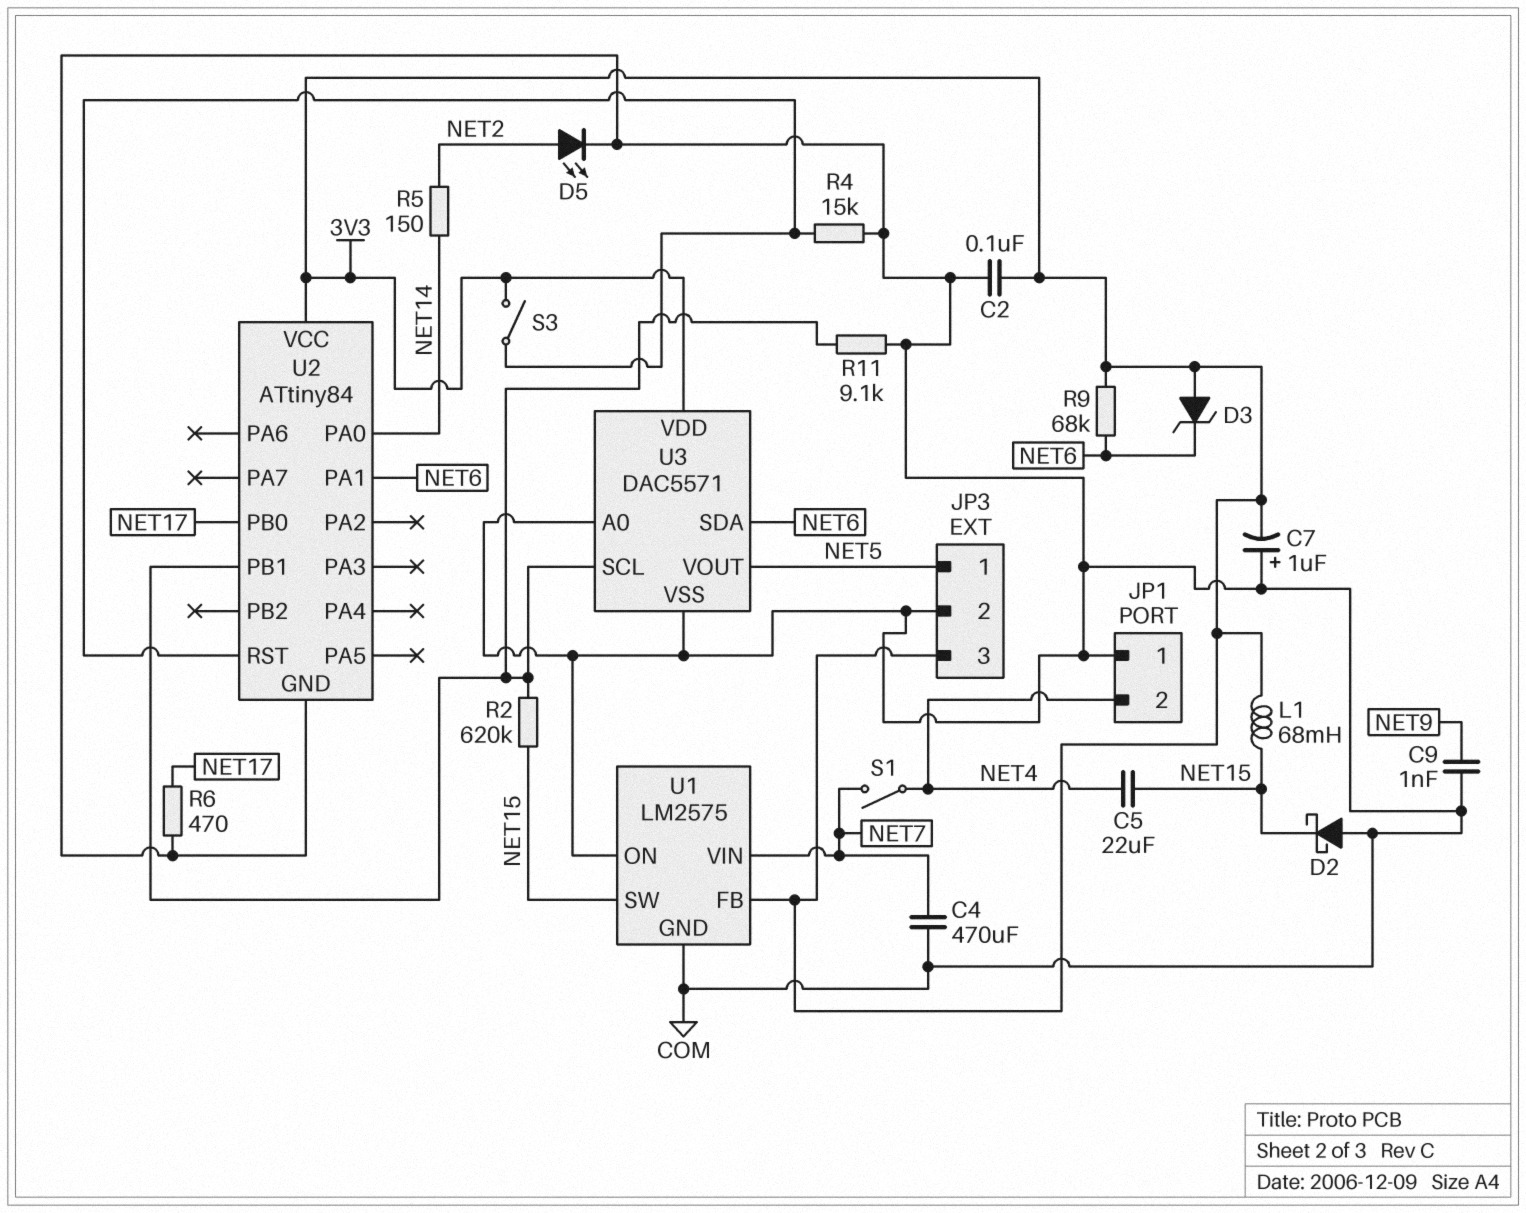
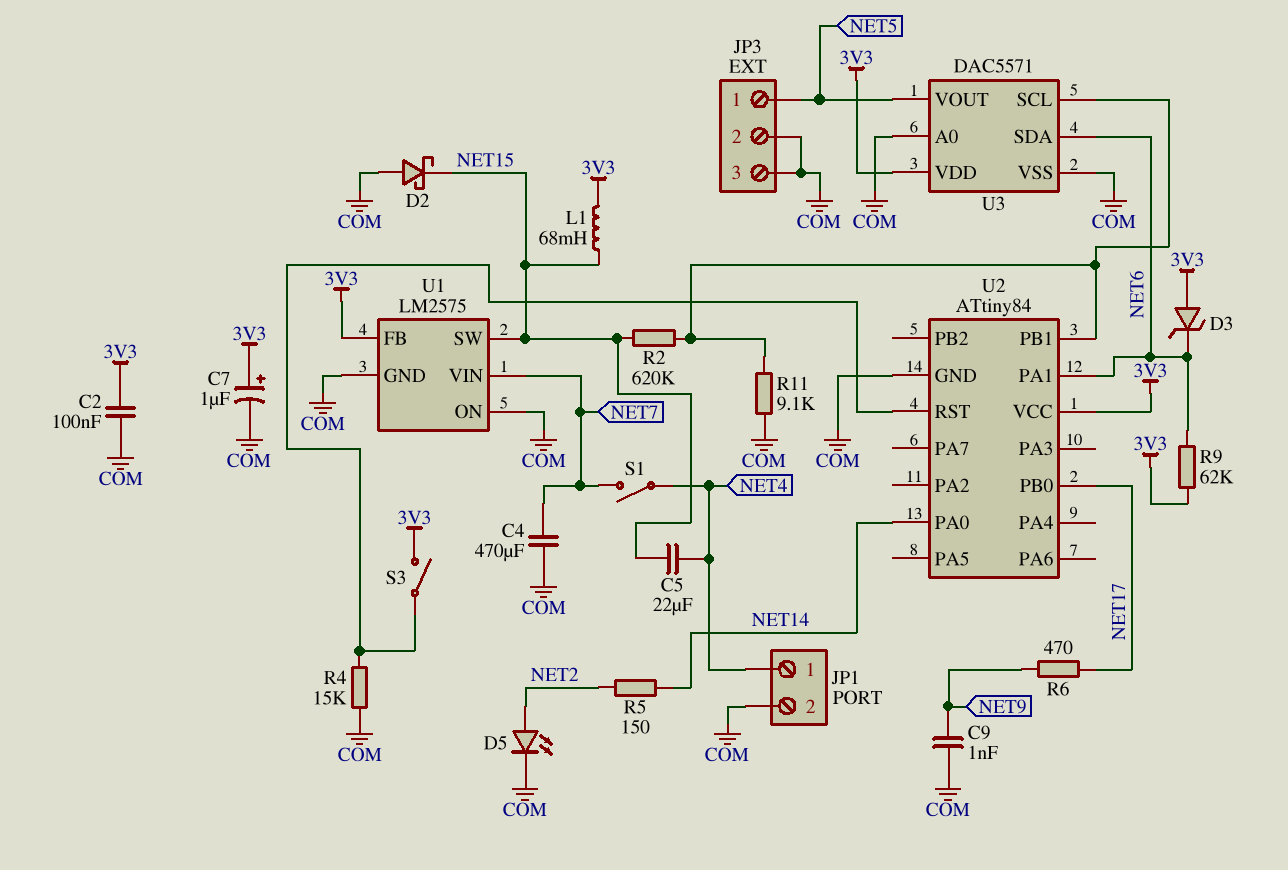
C7: 1uF (plus COM, minus 3V3) -> 1uF (plus 3V3, minus COM)
JP1 pin 1: COM -> NET4
JP1 pin 2: NET4 -> COM
JP3 pin 3: 3V3 -> COM
R6: 470 (COM, NET17) -> 470 (NET9, NET17)
R9: 68k (3V3, NET6) -> 62k (3V3, NET6)

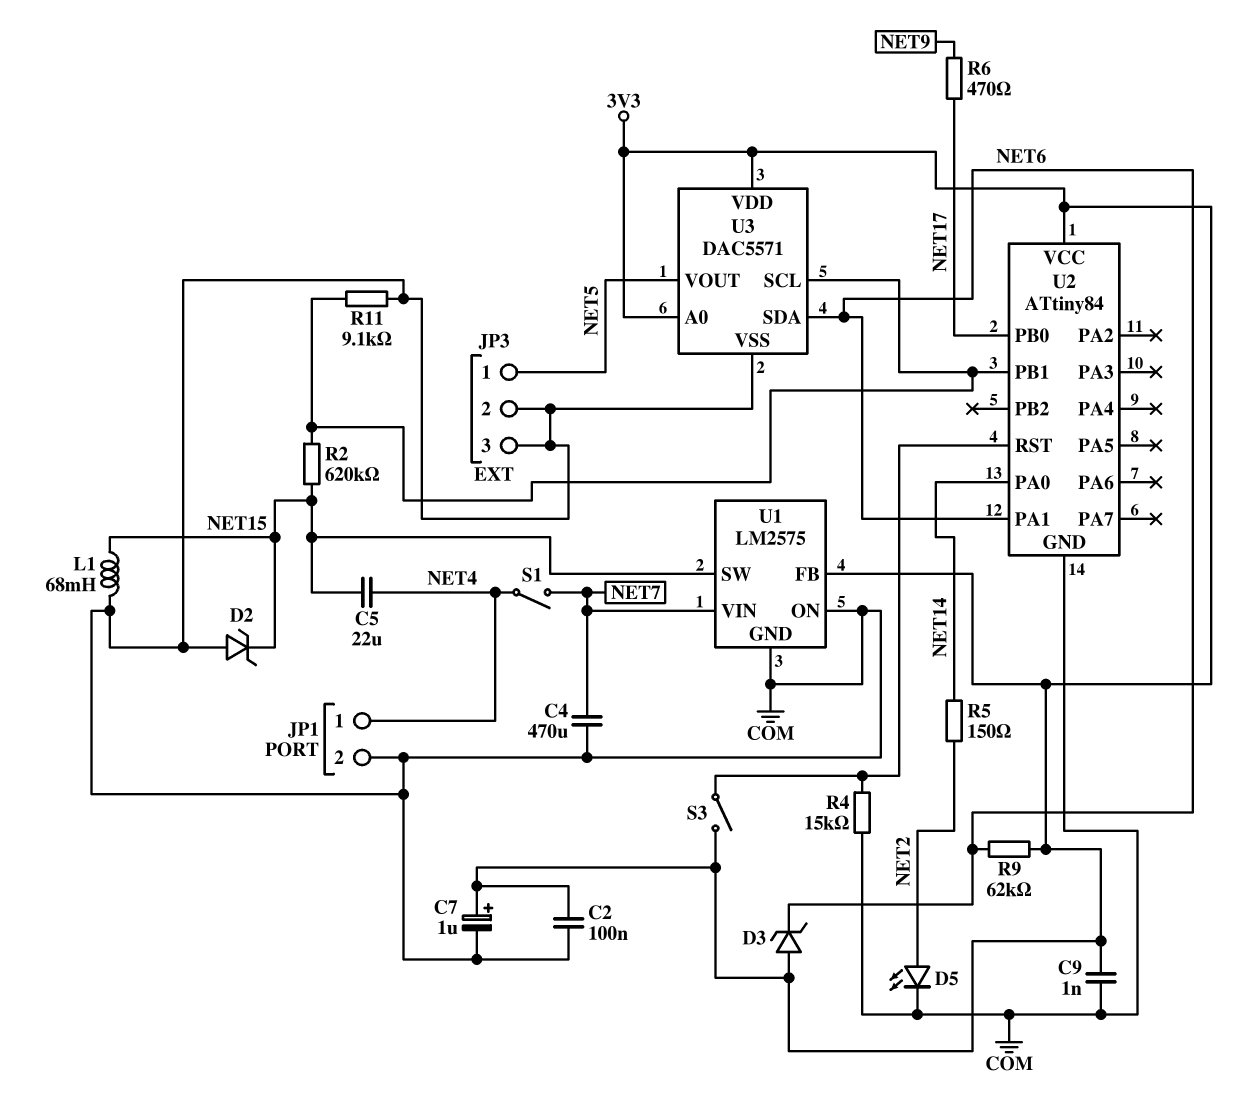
C9: 1nF (COM, NET9) -> 1nF (3V3, COM)
D2: schottky (A COM, K NET15) -> zener (A COM, K NET15)
L1: 68mH (3V3, NET15) -> 68mH (COM, NET15)
U3 pin A0: COM -> 3V3

